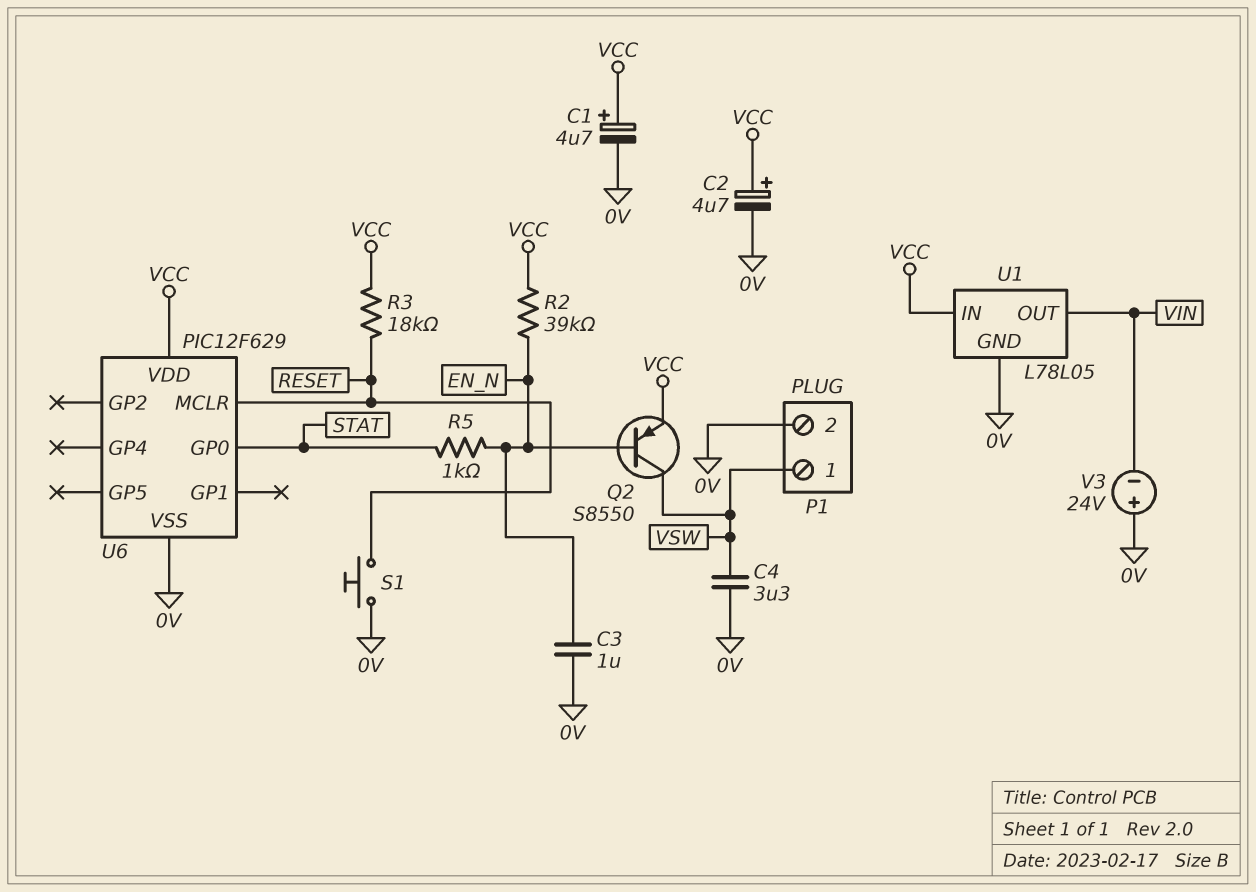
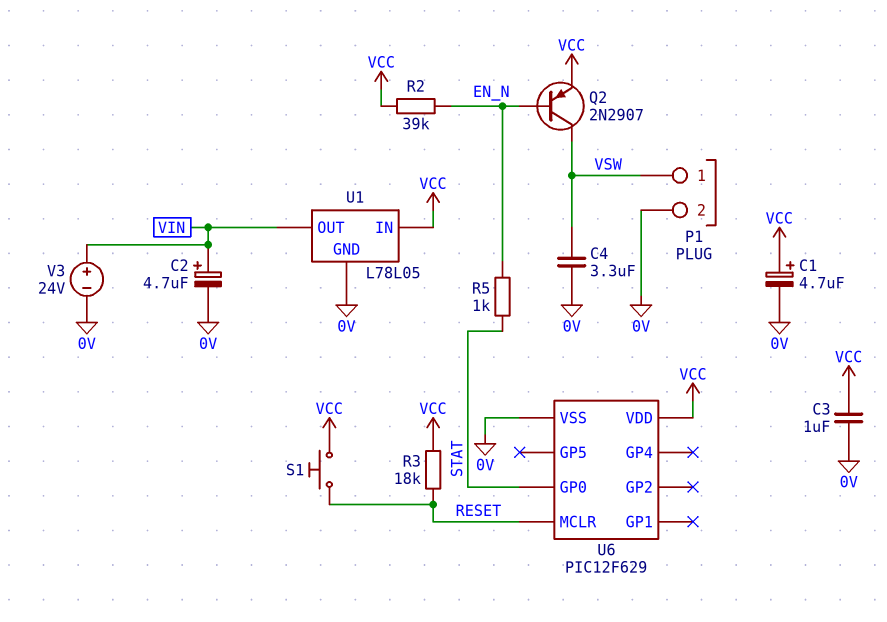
C2: 4.7uF (plus VCC, minus 0V) -> 4.7uF (plus VIN, minus 0V)
C3: 1uF (0V, EN_N) -> 1uF (0V, VCC)
Q2: PNP S8550 (B EN_N, C VSW, E VCC) -> PNP 2N2907 (B EN_N, C VSW, E VCC)
S1: button (0V, RESET) -> button (RESET, VCC)
V3: 24V (plus 0V, minus VIN) -> 24V (plus VIN, minus 0V)

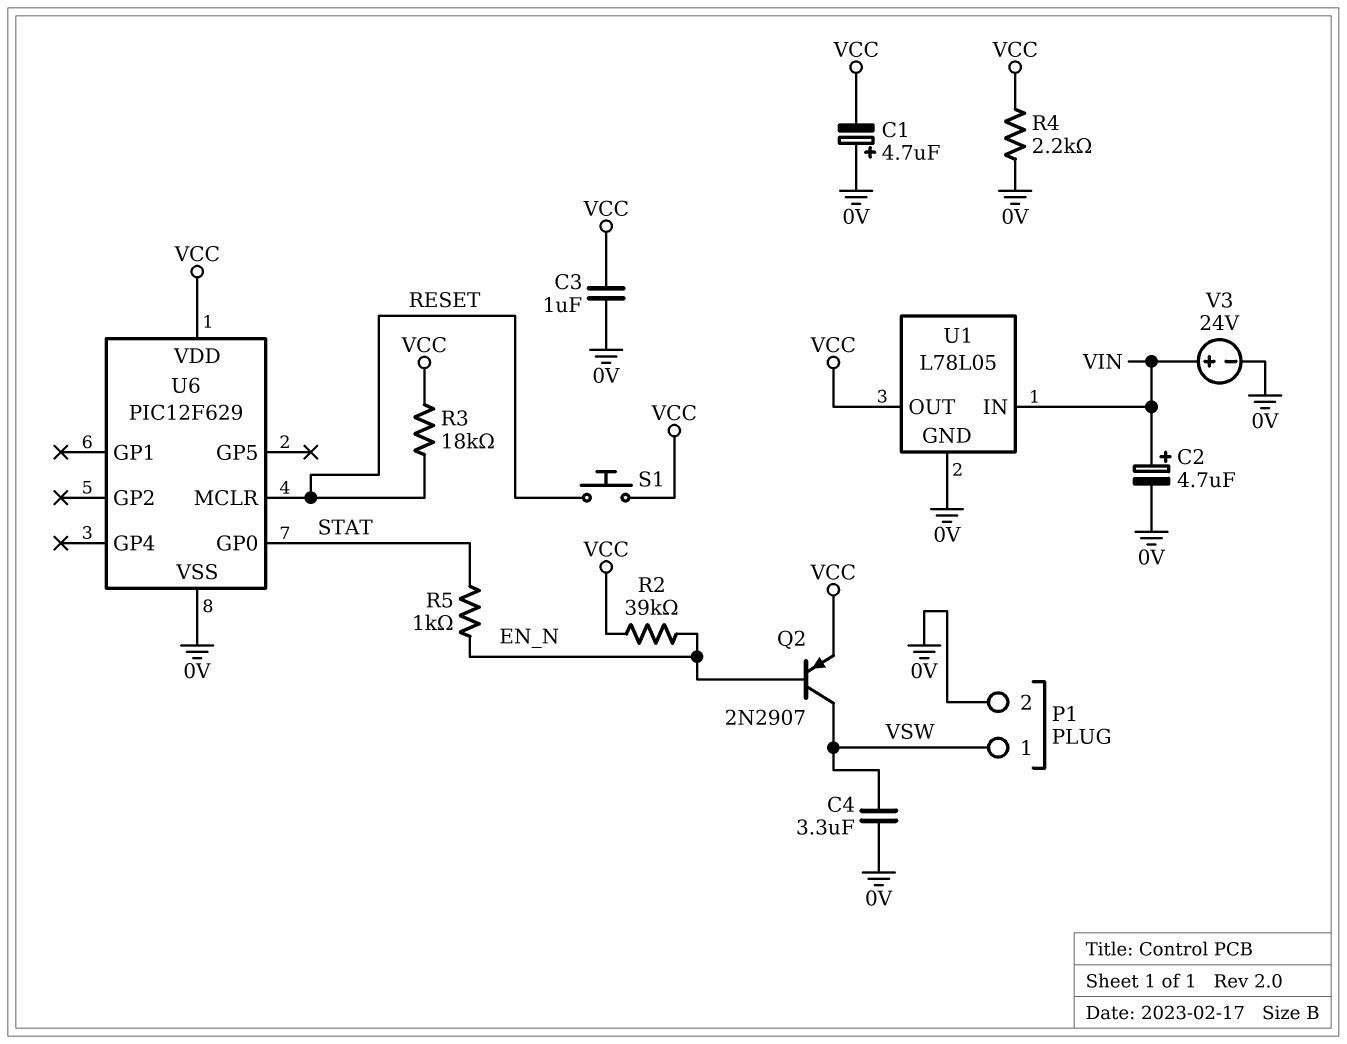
C1: 4.7uF (plus VCC, minus 0V) -> 4.7uF (plus 0V, minus VCC)
R4: none -> 2.2k (0V, VCC)
U1 pin IN: VCC -> VIN
U1 pin OUT: VIN -> VCC

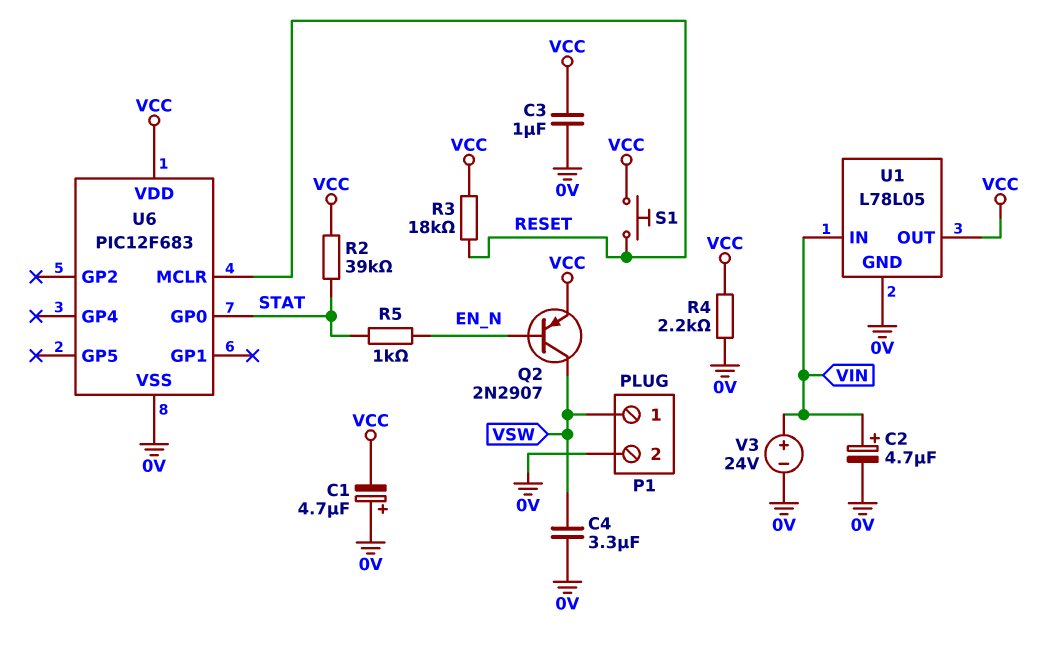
R2: 39k (EN_N, VCC) -> 39k (STAT, VCC)
U6: PIC12F629 -> PIC12F683

